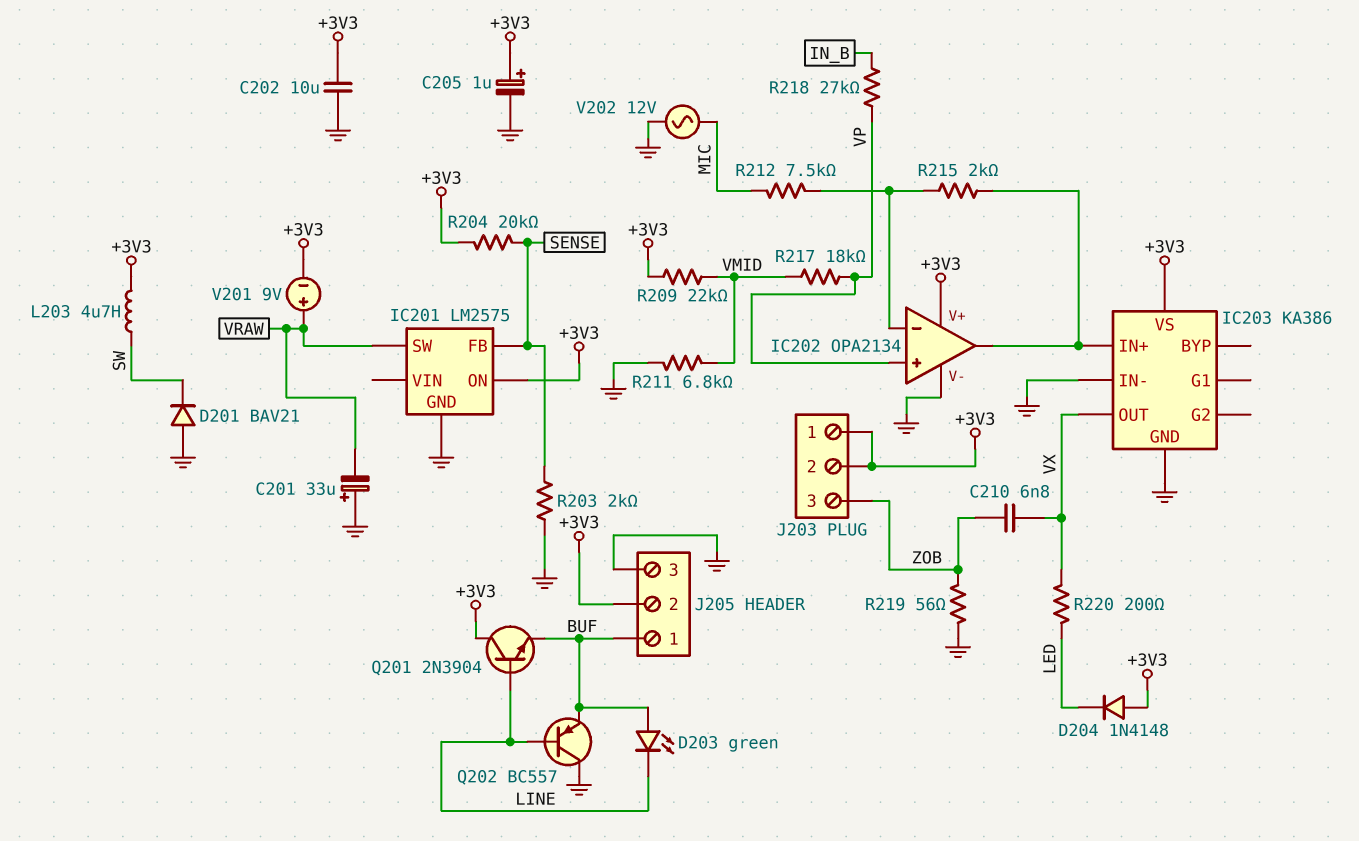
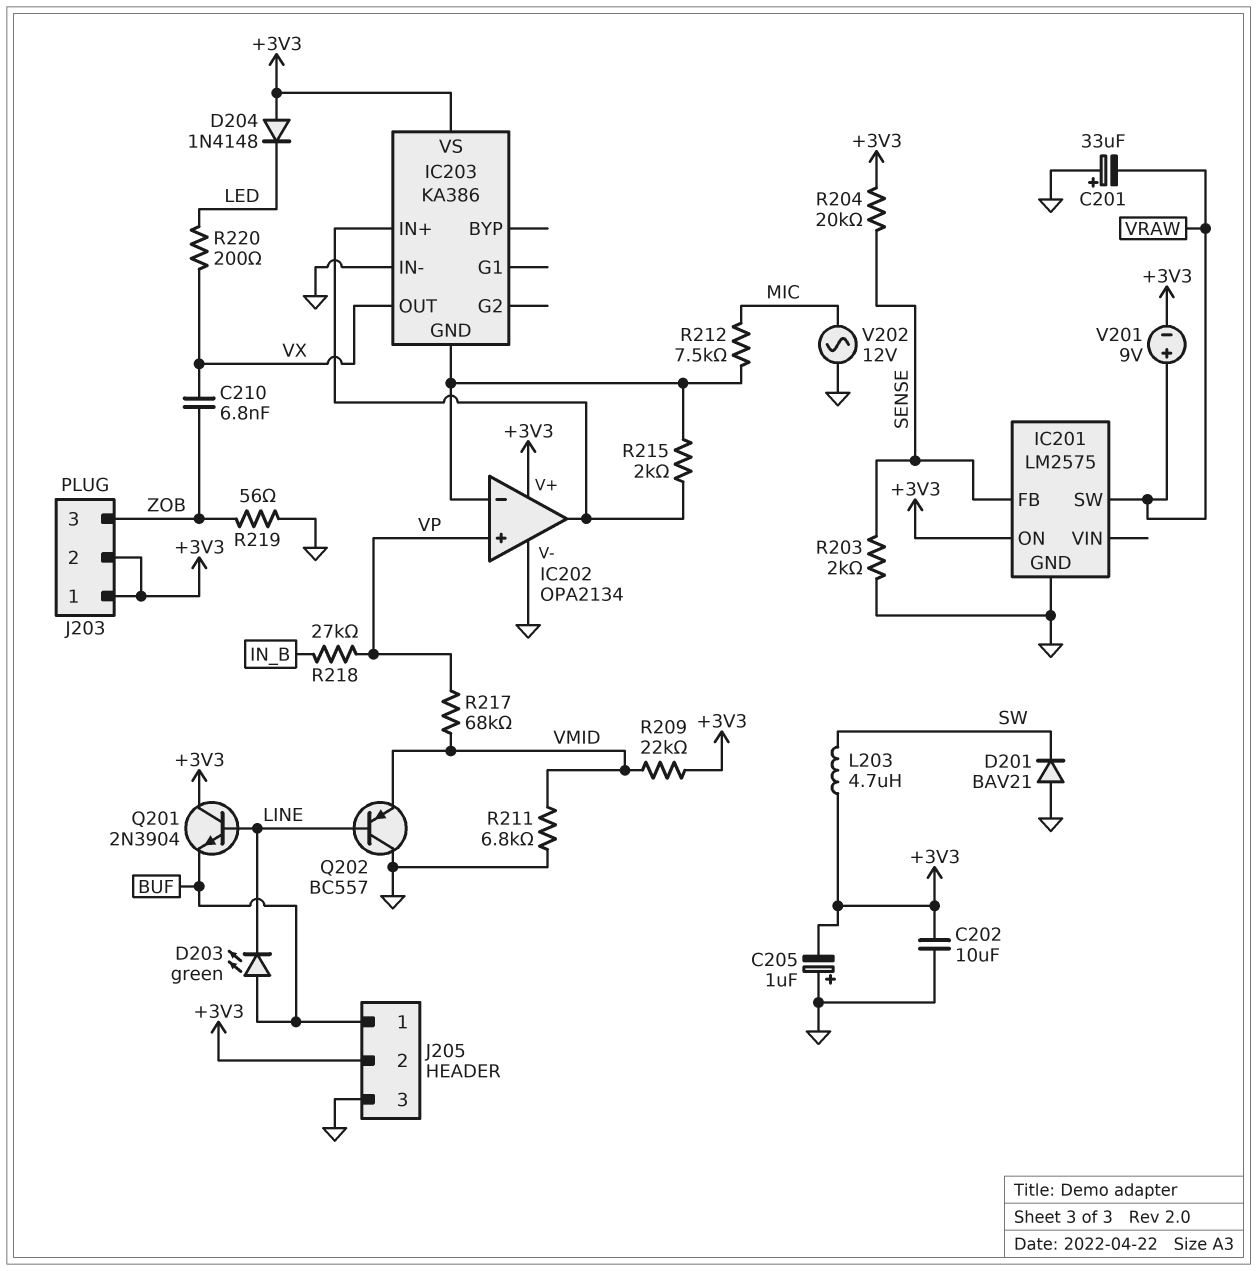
C205: 1uF (plus +3V3, minus GND) -> 1uF (plus GND, minus +3V3)
IC203 pin GND: GND -> IC202/in-
Q202: PNP BC557 (B LINE, C GND, E BUF) -> PNP BC557 (B LINE, C GND, E VMID)
R217: 18k (VMID, VP) -> 68k (VMID, VP)

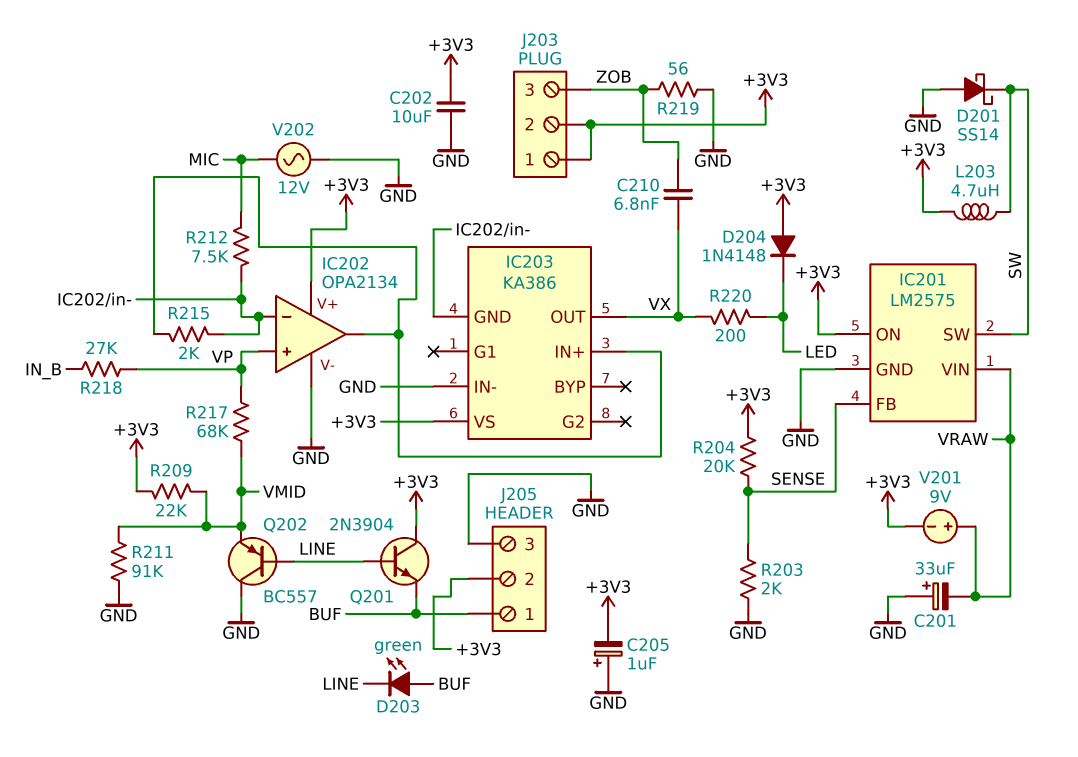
D201: diode BAV21 (A GND, K SW) -> schottky SS14 (A GND, K SW)
IC201 pin SW: VRAW -> SW
IC201 pin VIN: none -> VRAW
R211: 6.8k (GND, VMID) -> 91k (GND, VMID)

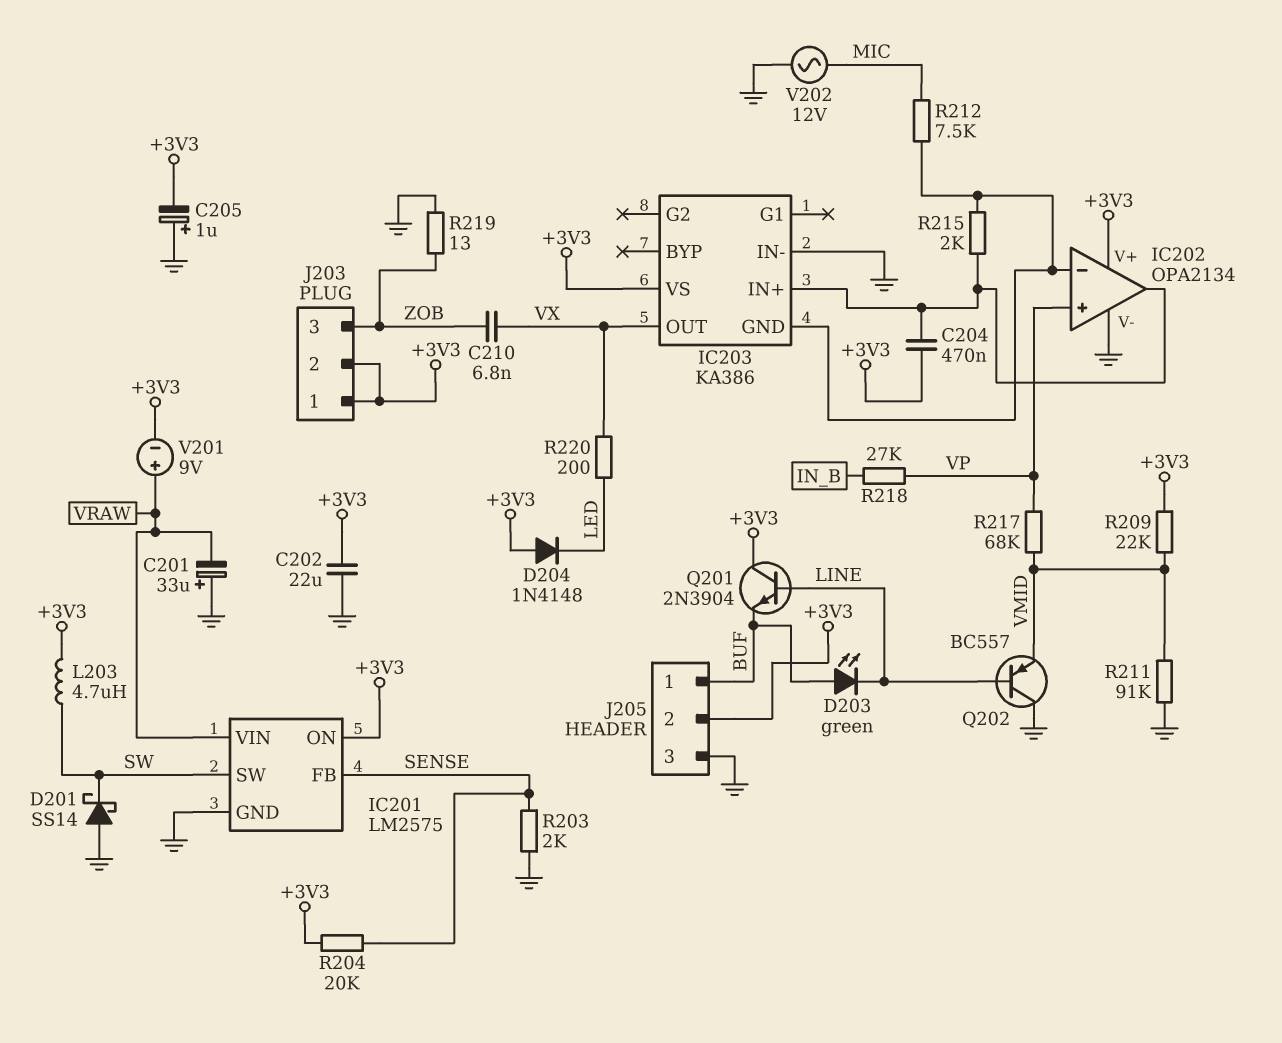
C202: 10uF (+3V3, GND) -> 22uF (+3V3, GND)
C204: none -> 470nF (+3V3, IC202/out)
R219: 56 (GND, ZOB) -> 13 (GND, ZOB)

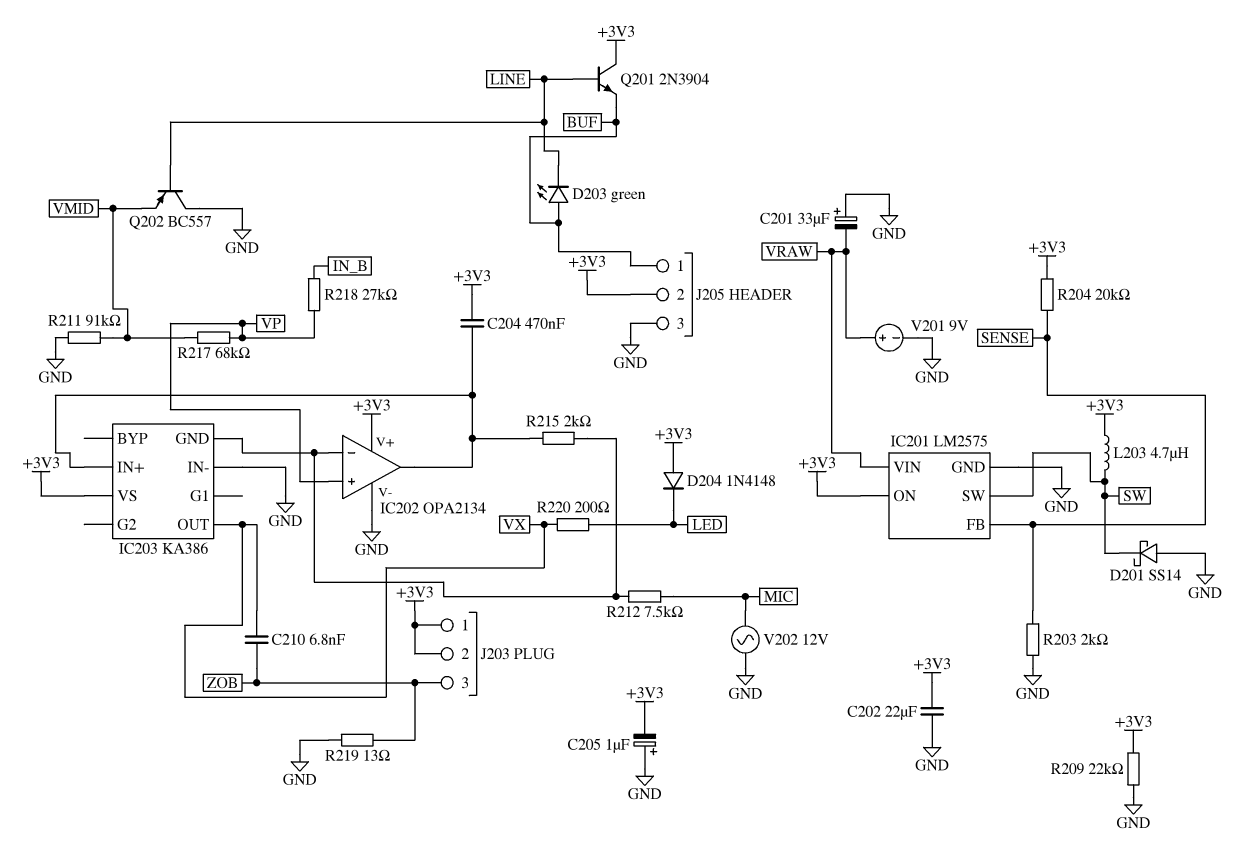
R209: 22k (+3V3, VMID) -> 22k (+3V3, GND)
V201: 9V (plus VRAW, minus +3V3) -> 9V (plus VRAW, minus GND)

